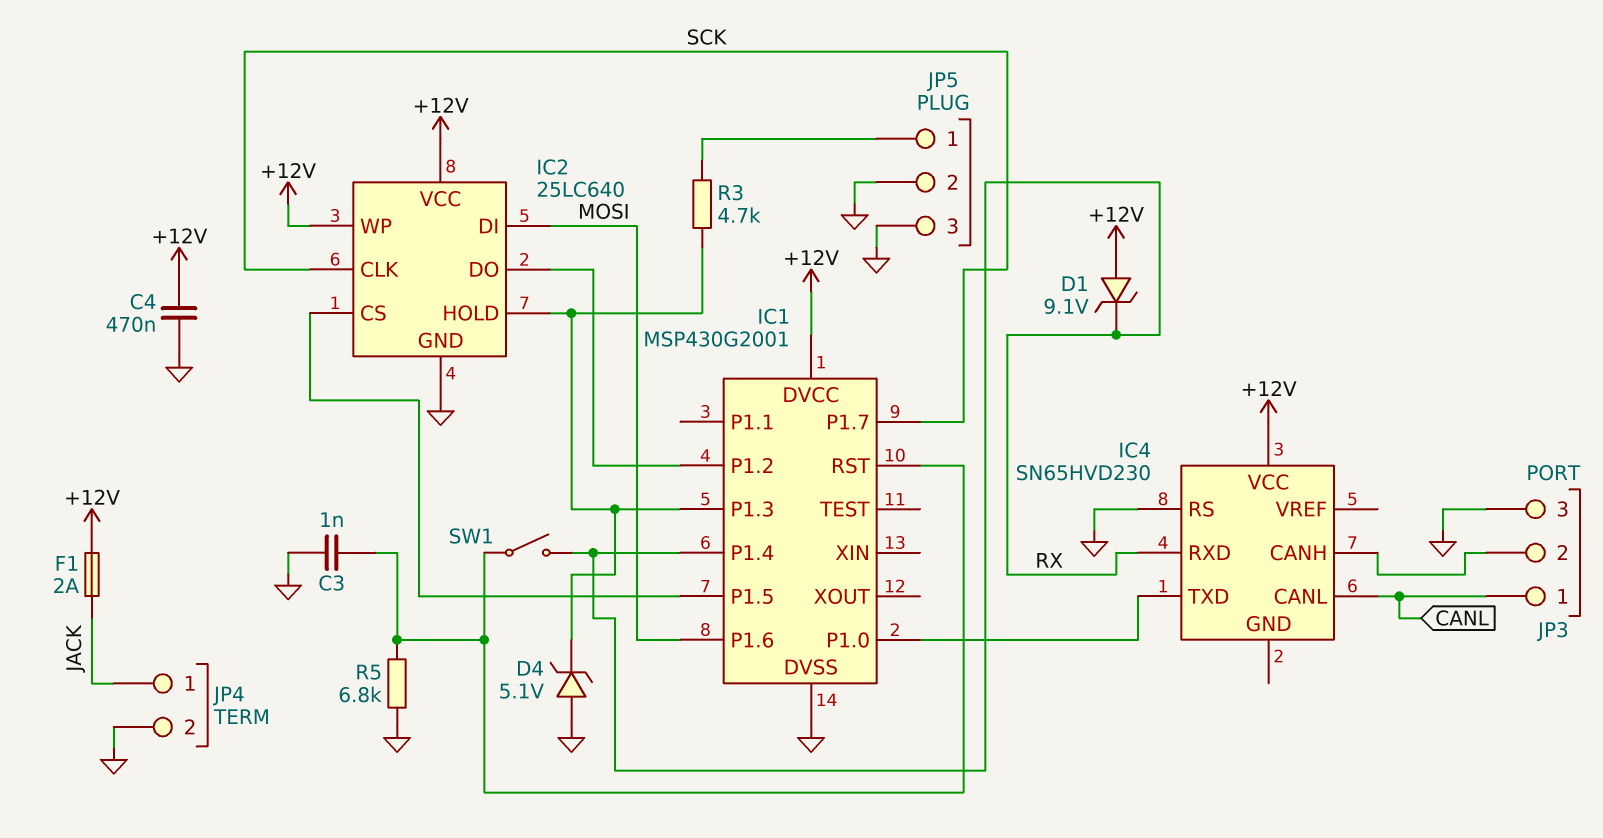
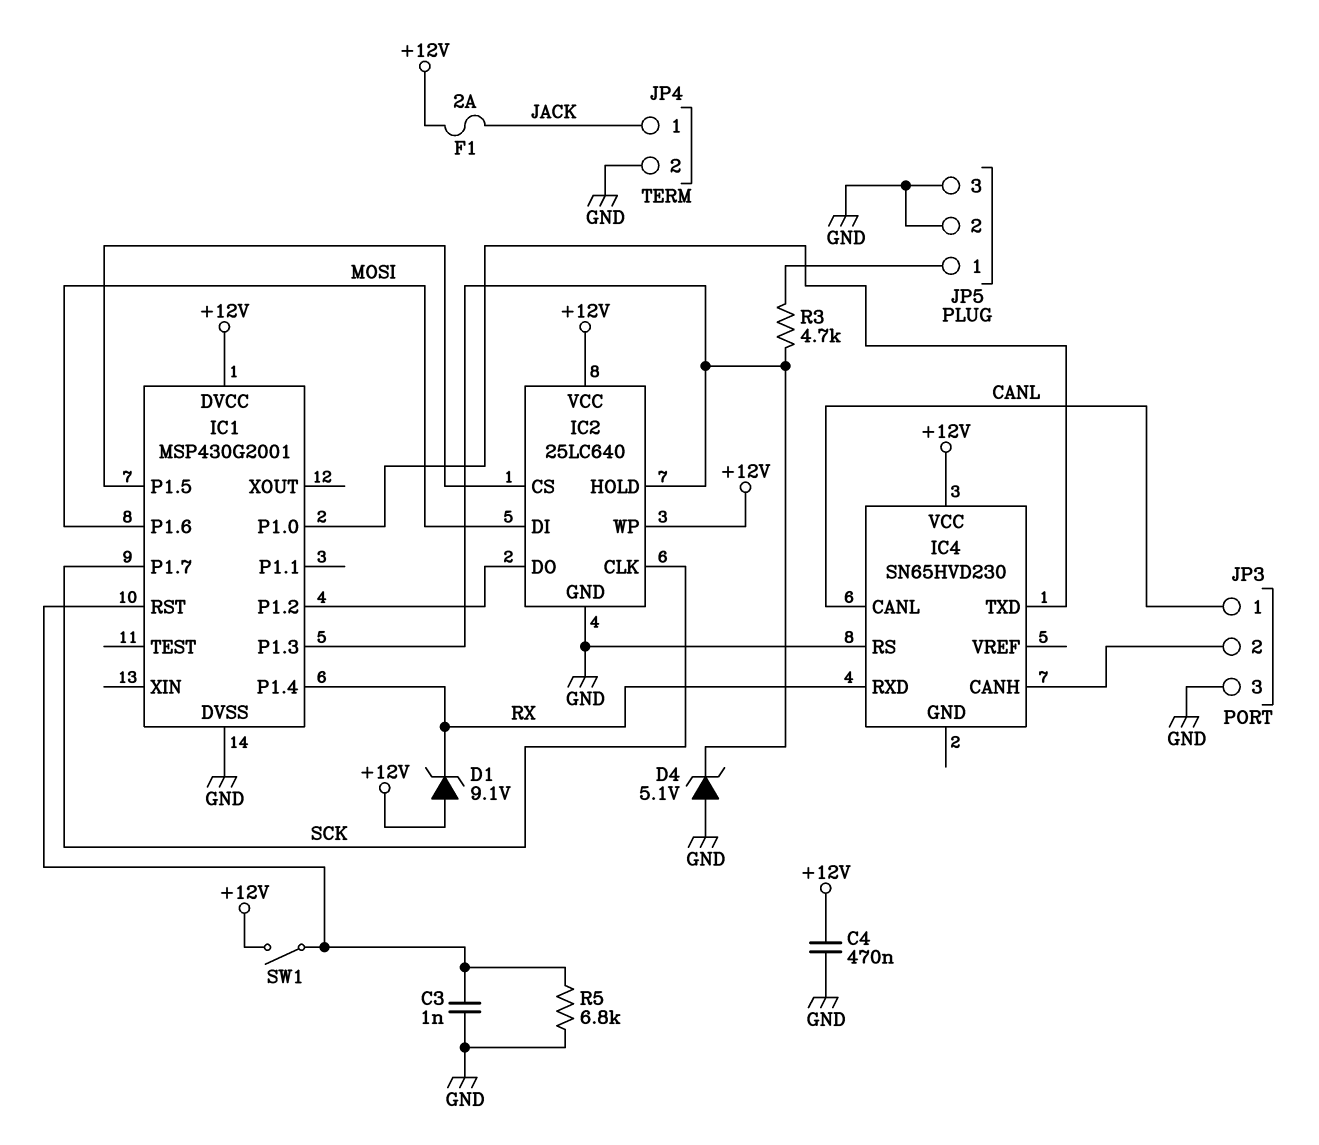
SW1: switch (IC1/RST, RX) -> switch (+12V, IC1/RST)

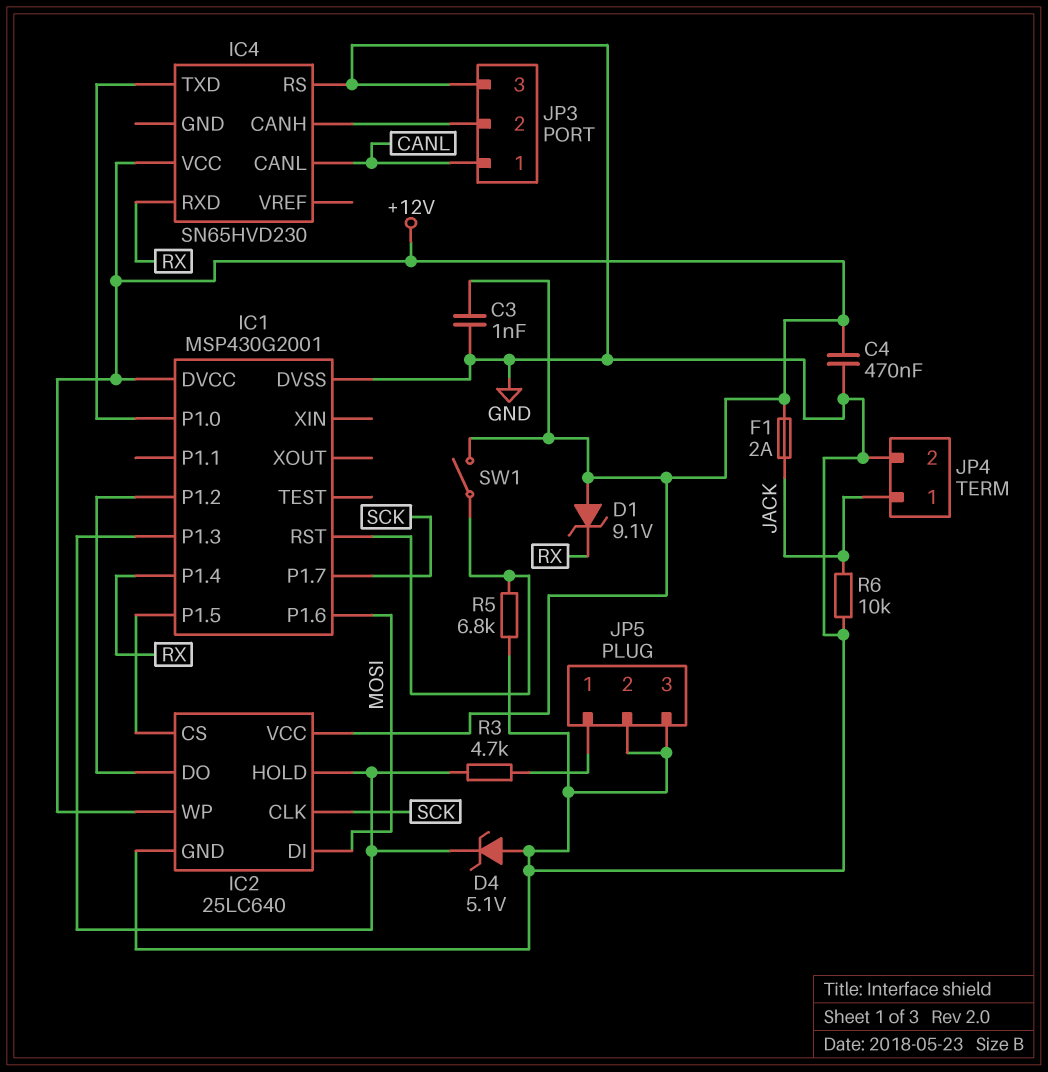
C3: 1nF (GND, IC1/RST) -> 1nF (+12V, GND)
R6: none -> 10k (GND, JACK)

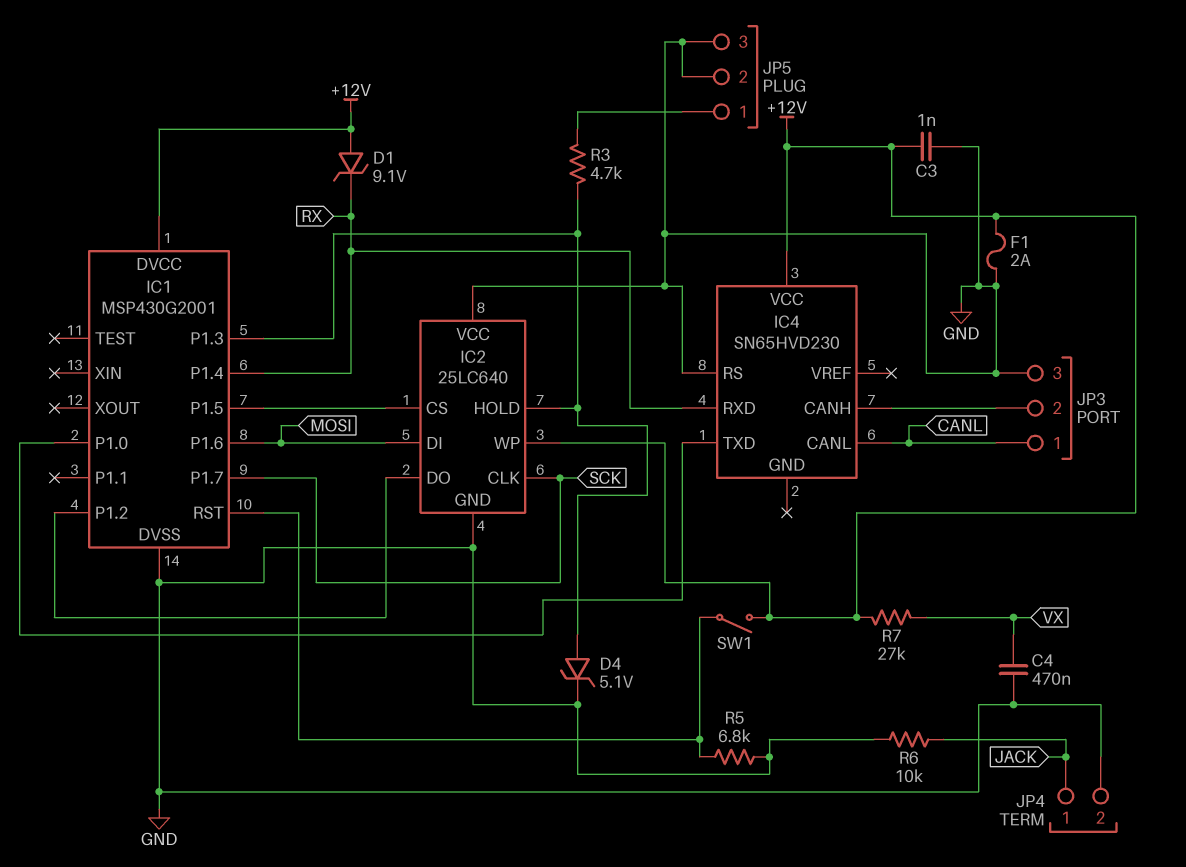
C4: 470nF (+12V, GND) -> 470nF (GND, VX)
D4: zener 5.1V (A GND, K IC1/P1.3) -> zener 5.1V (A IC1/P1.3, K GND)
F1: 2A (+12V, JACK) -> 2A (+12V, GND)
IC2 pin VCC: +12V -> GND
R7: none -> 27k (+12V, VX)

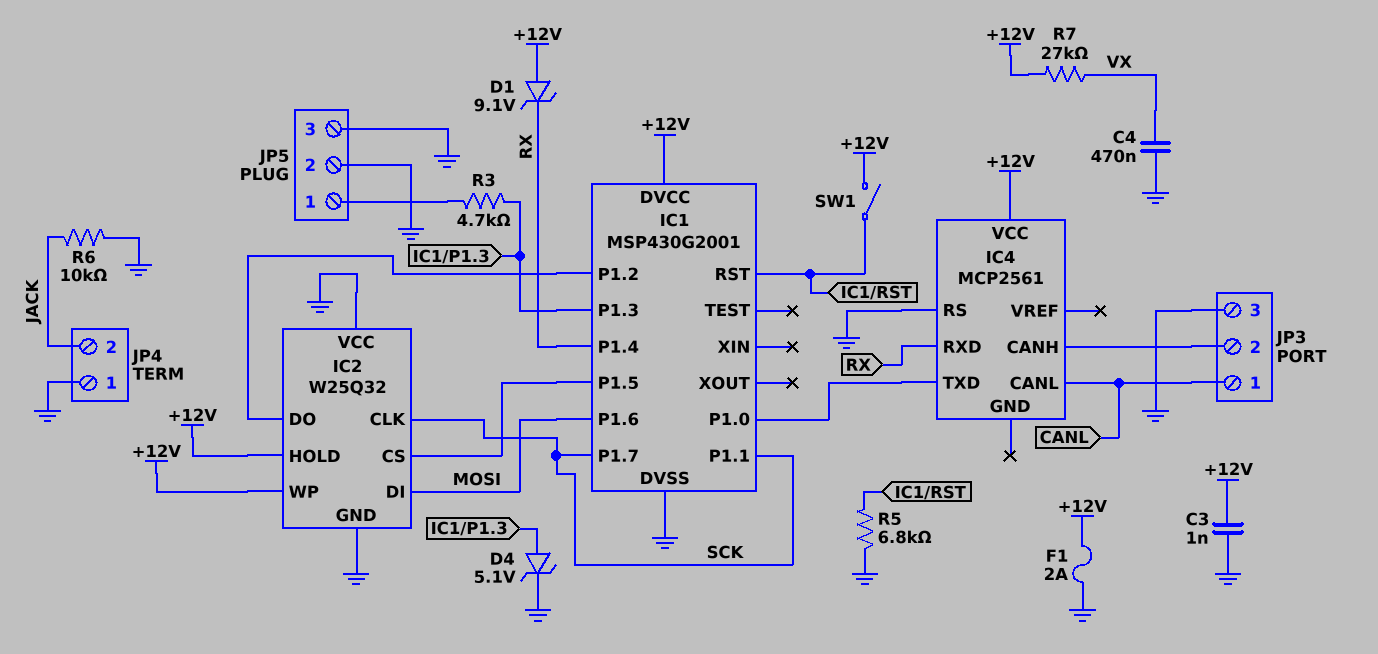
IC1 pin P1.1: none -> SCK
IC2: 25LC640 -> W25Q32
IC2 pin HOLD: IC1/P1.3 -> +12V
IC4: SN65HVD230 -> MCP2561
JP4 pin 1: JACK -> GND
JP4 pin 2: GND -> JACK

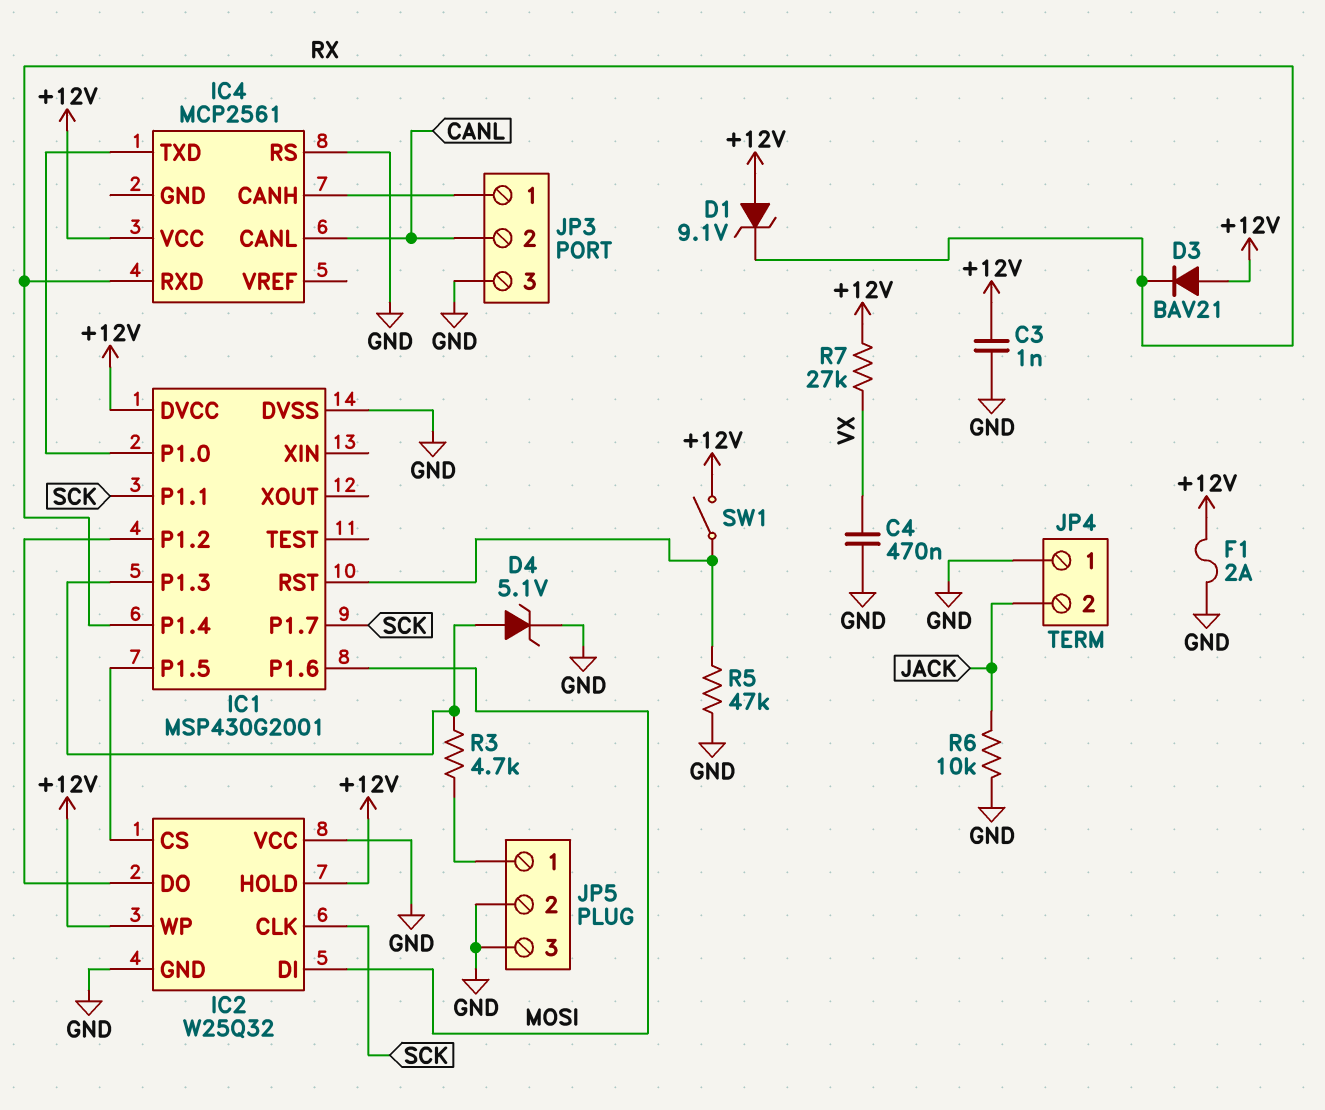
D3: none -> diode BAV21 (A +12V, K RX)
JP3 pin 1: CANL -> IC4/CANH
JP3 pin 2: IC4/CANH -> CANL
R5: 6.8k (GND, IC1/RST) -> 47k (GND, IC1/RST)

